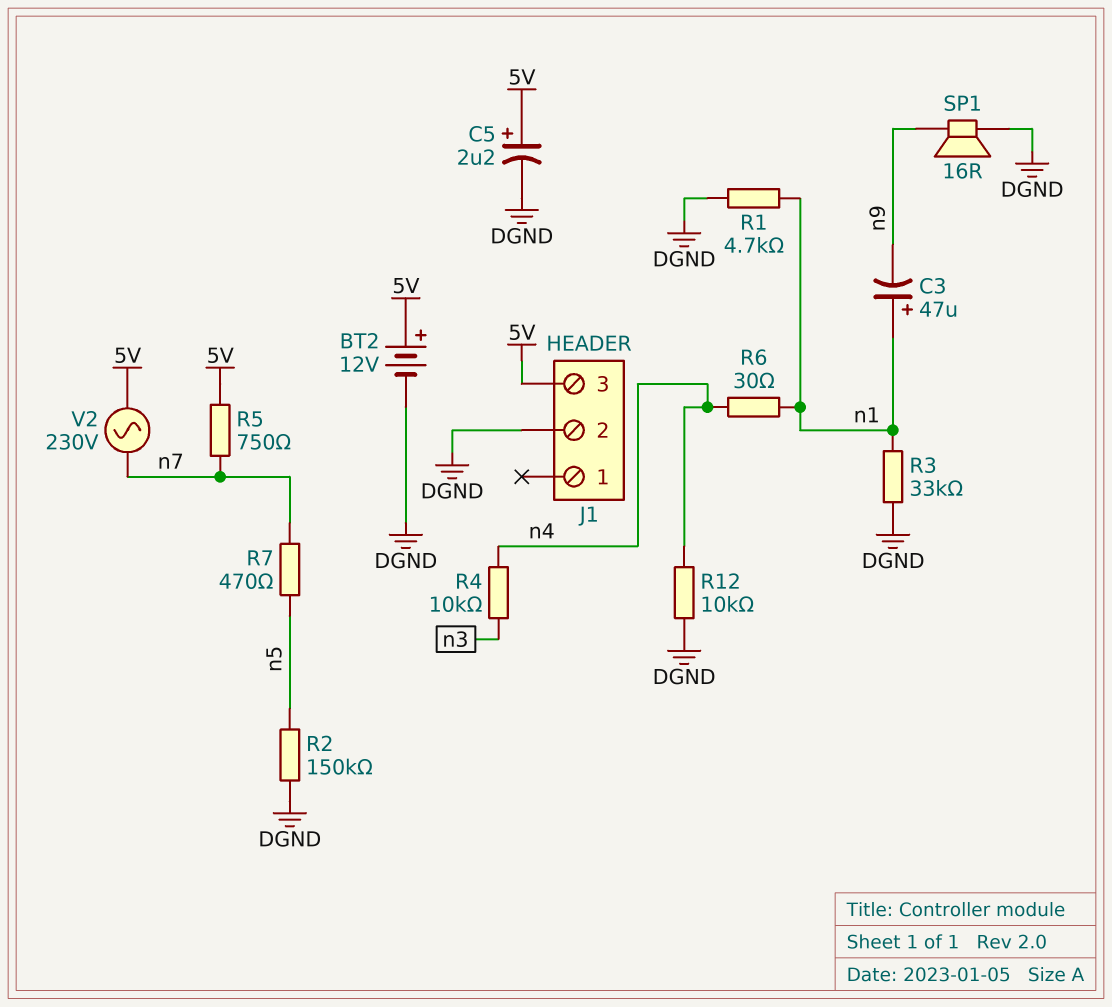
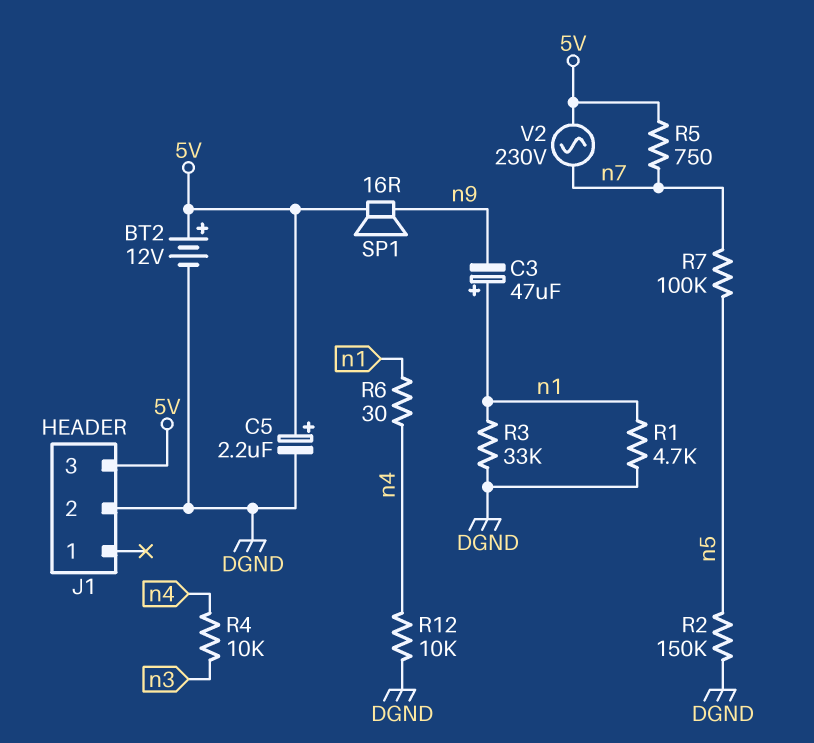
R7: 470 (n5, n7) -> 100k (n5, n7)
SP1: speaker 16R (DGND, n9) -> speaker 16R (5V, n9)

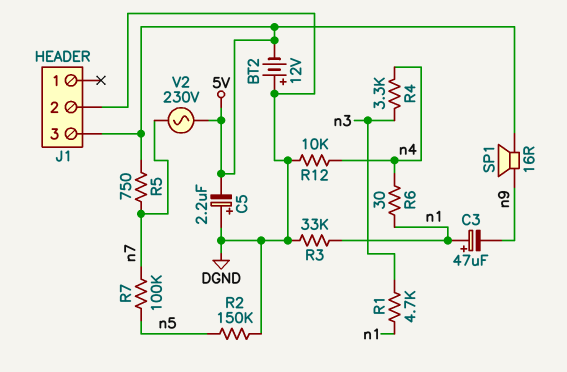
BT2: 12V (plus 5V, minus DGND) -> 12V (plus DGND, minus 5V)
C5: 2.2uF (plus 5V, minus DGND) -> 2.2uF (plus DGND, minus 5V)
R1: 4.7k (DGND, n1) -> 4.7k (n1, n3)
R4: 10k (n3, n4) -> 3.3k (n3, n4)

